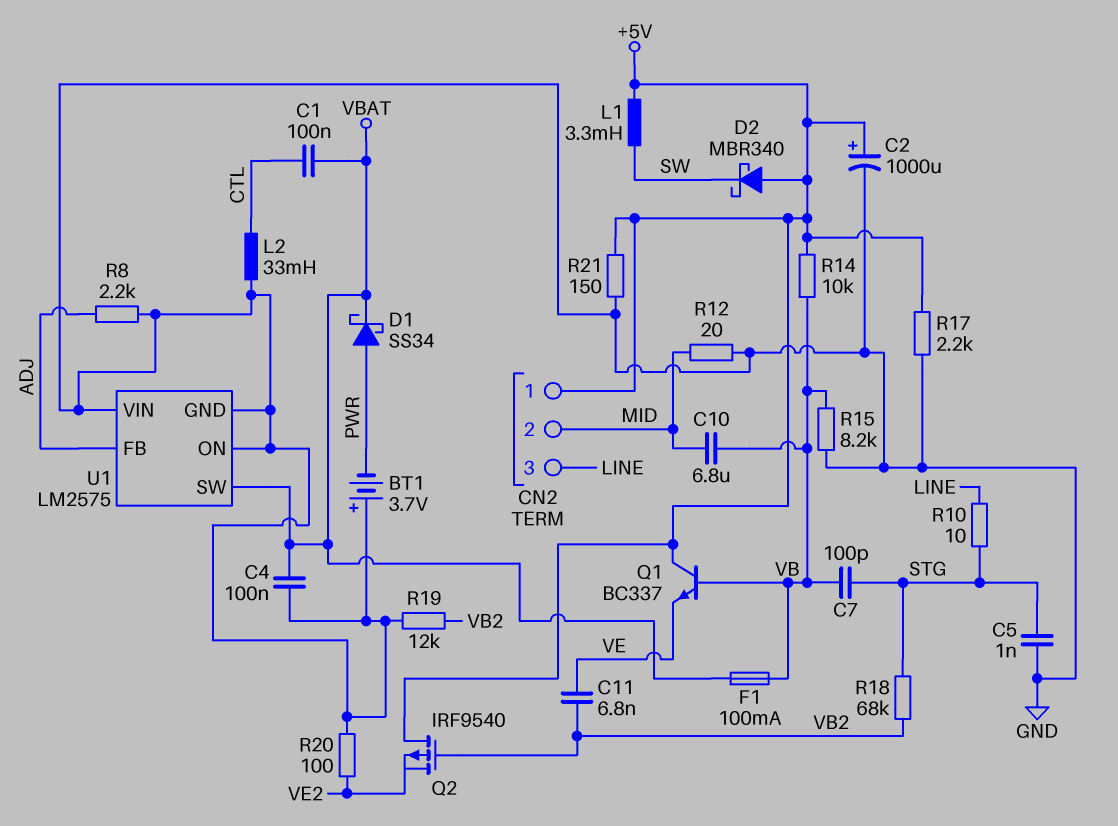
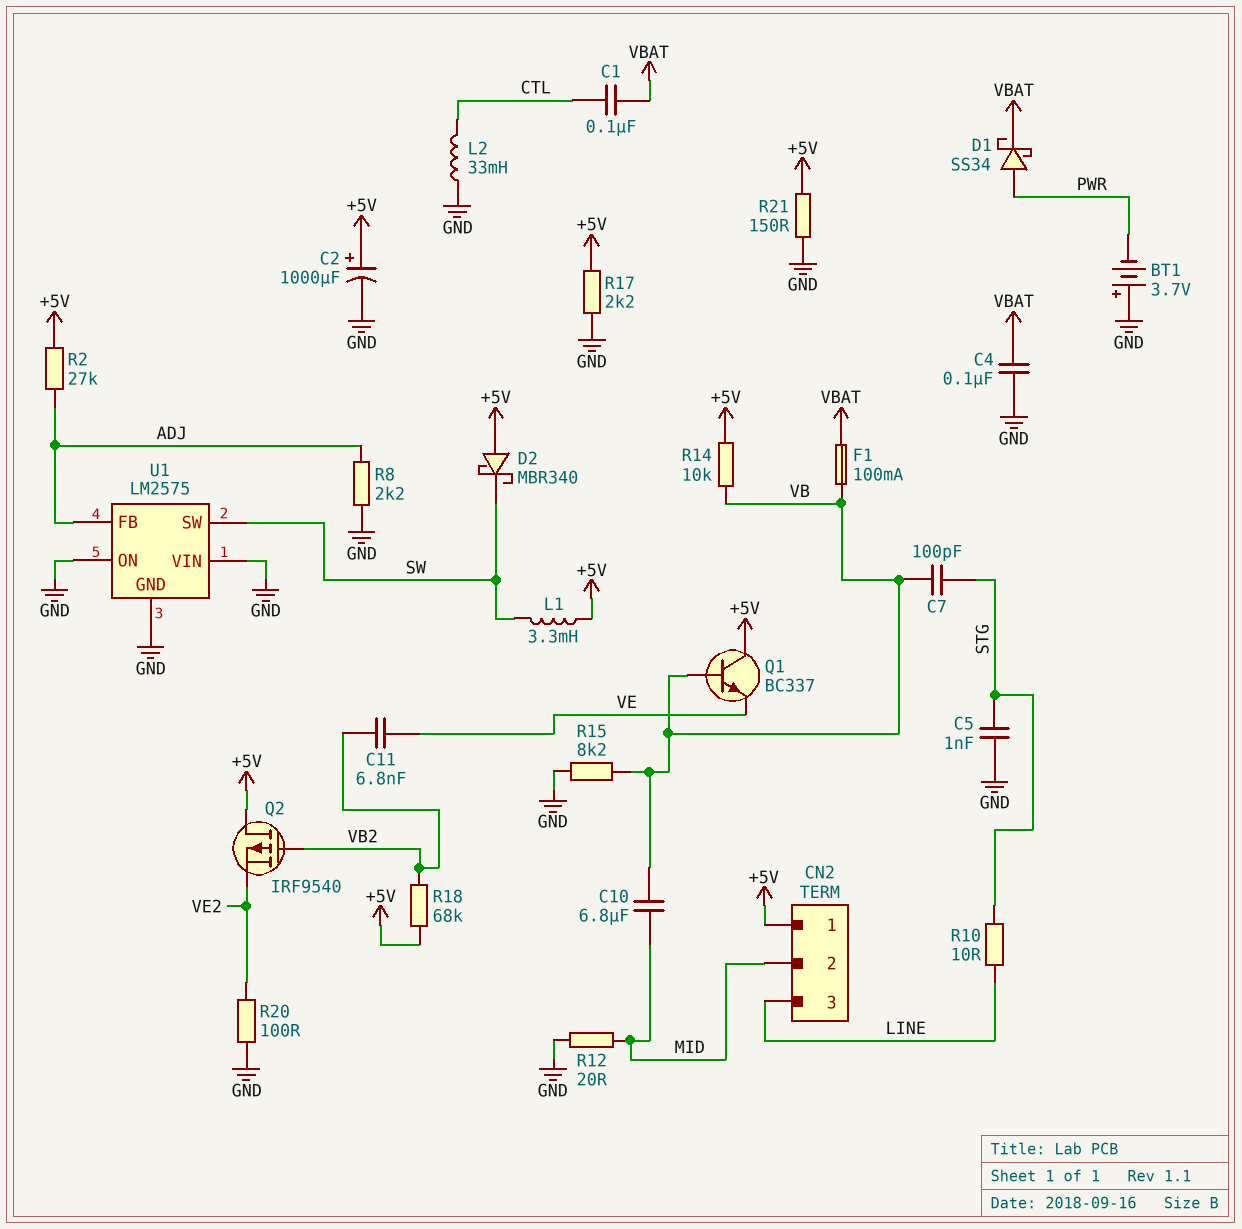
R2: none -> 27k (+5V, ADJ)
R18: 68k (STG, VB2) -> 68k (+5V, VB2)
R19: 12k (GND, VB2) -> none
U1 pin SW: VBAT -> SW

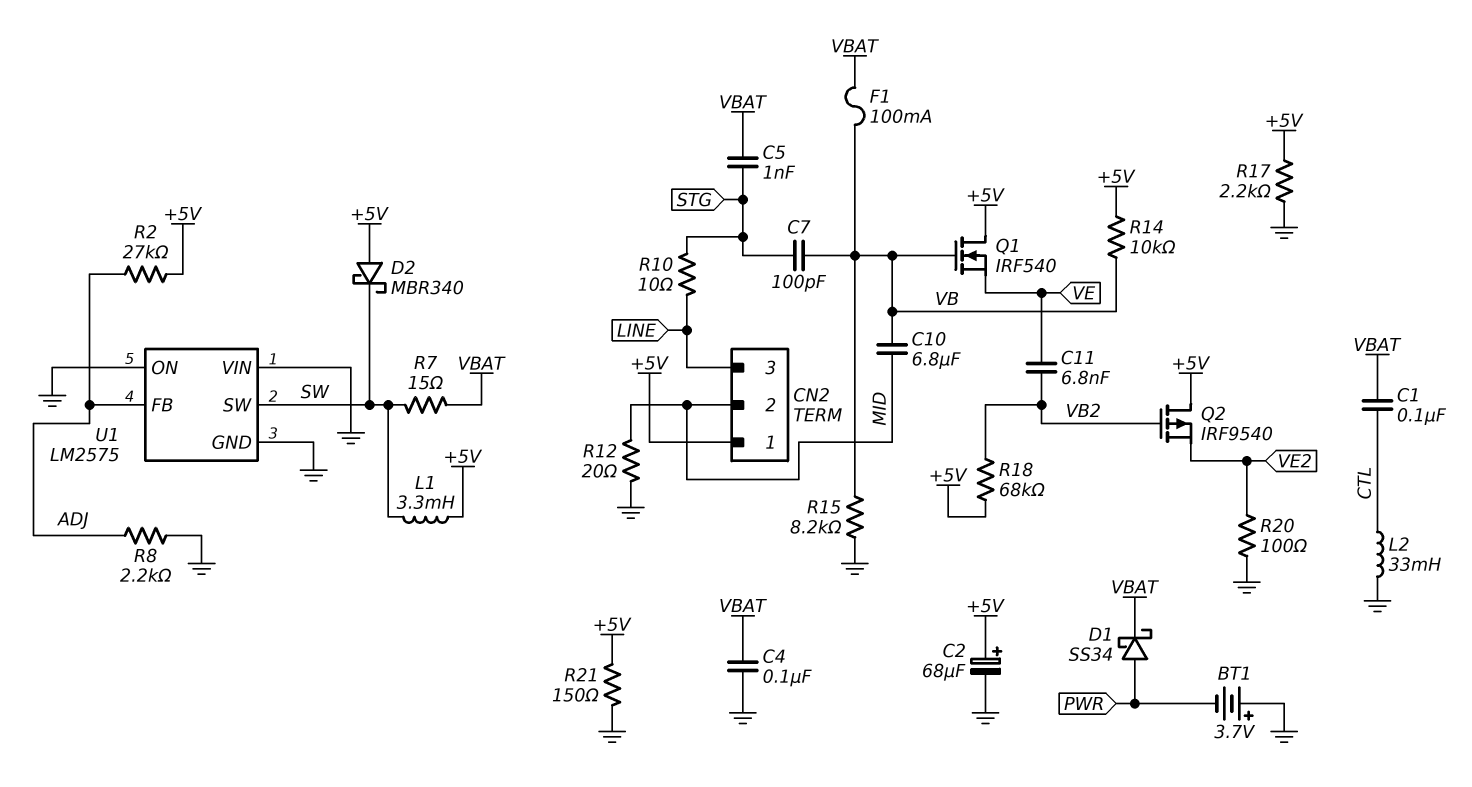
C2: 1000uF (plus +5V, minus GND) -> 68uF (plus +5V, minus GND)
C5: 1nF (GND, STG) -> 1nF (STG, VBAT)
Q1: NPN BC337 (B VB, C +5V, E VE) -> NMOS IRF540 (G VB, D +5V, S VE)
R7: none -> 15 (SW, VBAT)

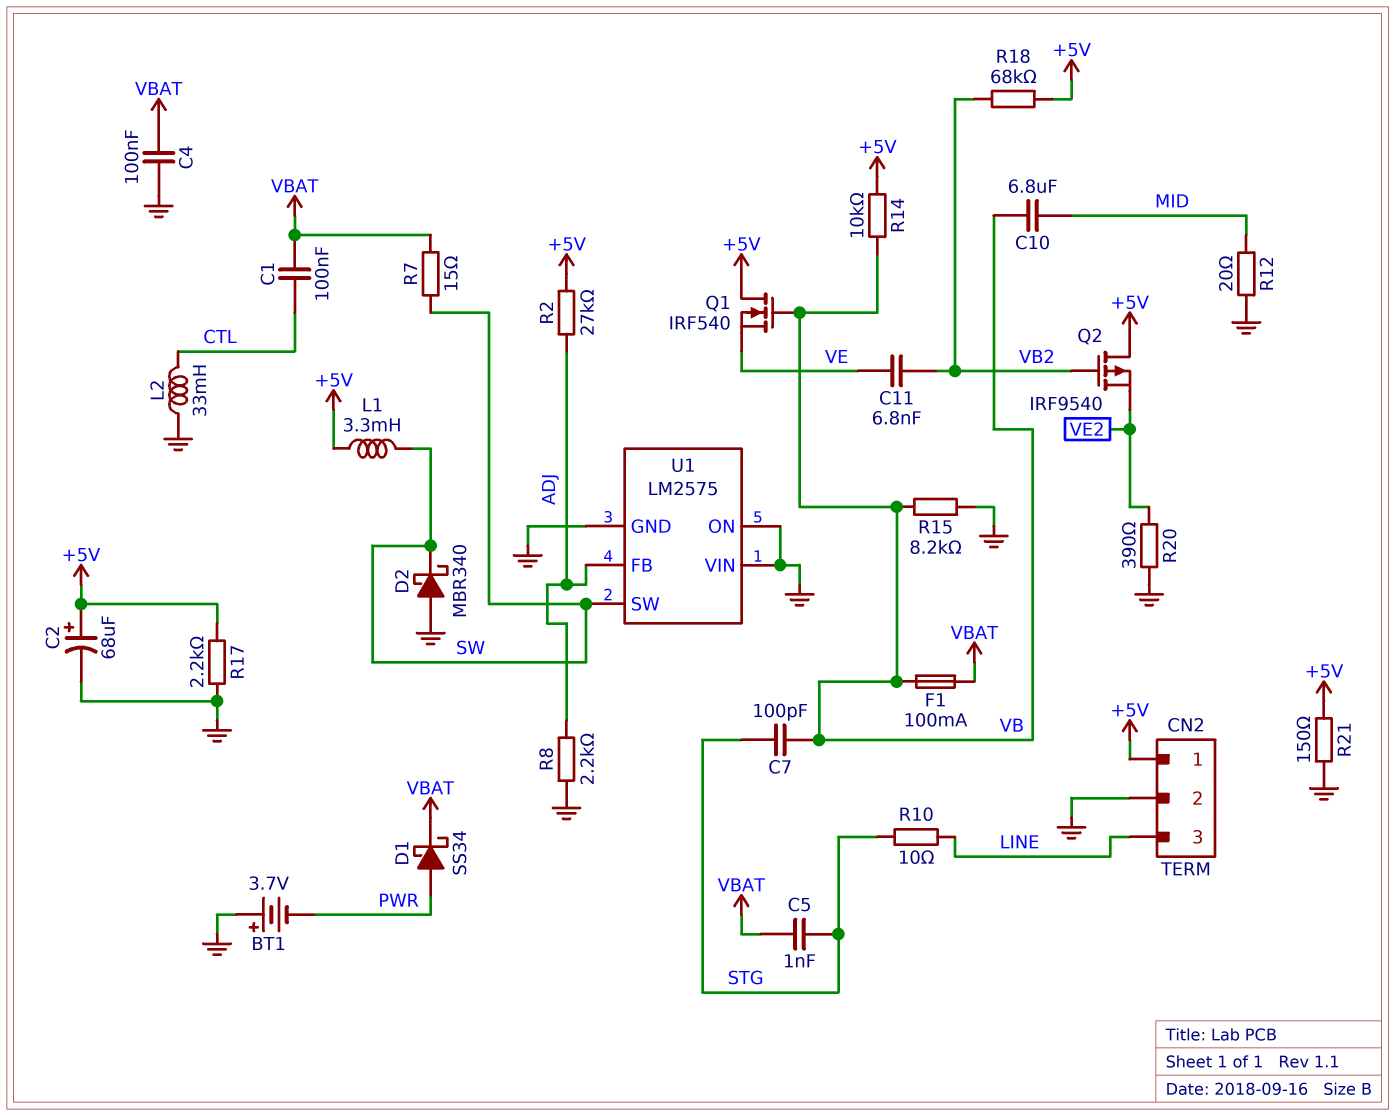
CN2 pin 2: MID -> GND
D2: schottky MBR340 (A +5V, K SW) -> schottky MBR340 (A GND, K SW)
R20: 100 (GND, VE2) -> 390 (GND, VE2)

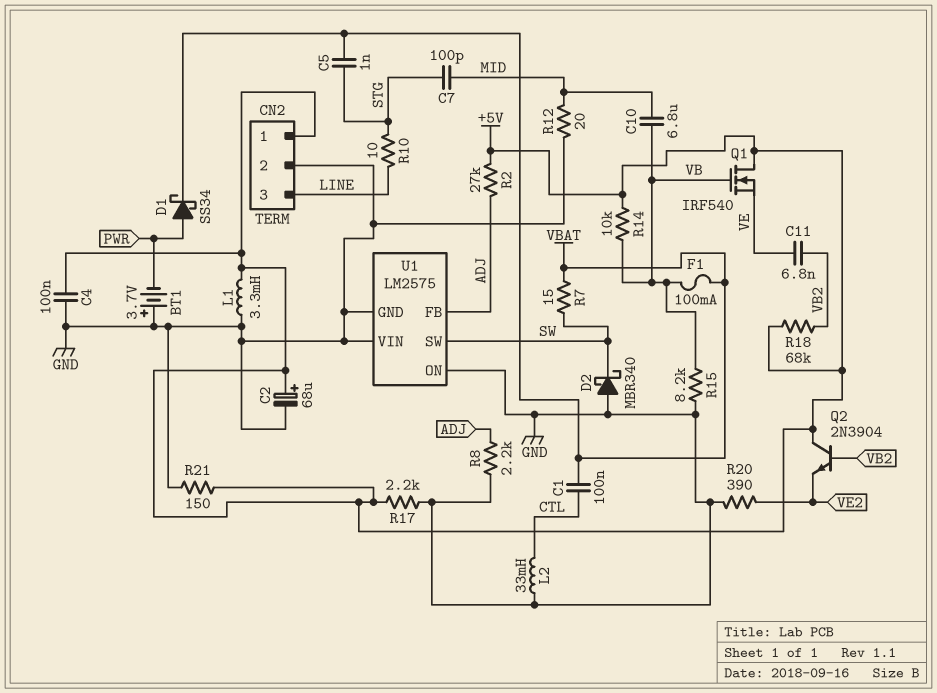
C4: 100nF (GND, VBAT) -> 100nF (+5V, GND)
C7: 100pF (STG, VB) -> 100pF (MID, STG)
L1: 3.3mH (+5V, SW) -> 3.3mH (+5V, GND)
Q2: PMOS IRF9540 (G VB2, D +5V, S VE2) -> NPN 2N3904 (B VB2, C +5V, E VE2)

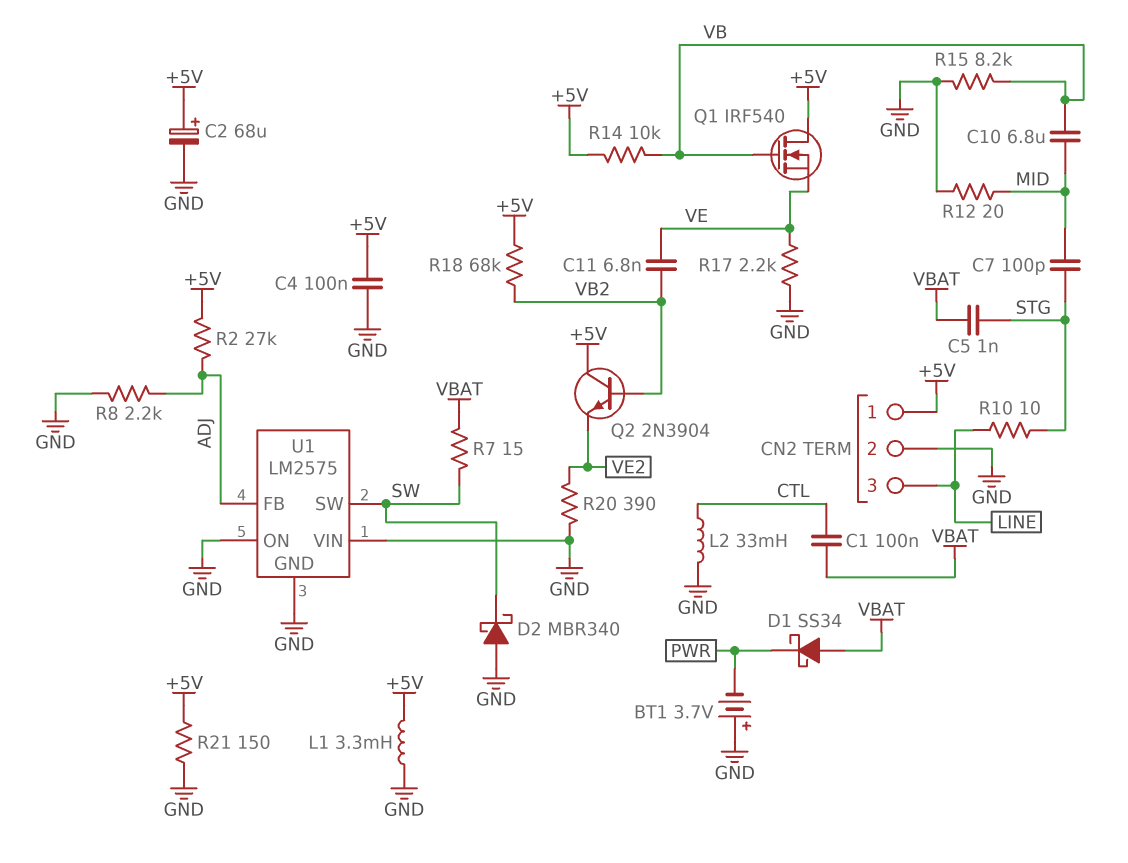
D1: schottky SS34 (A PWR, K VBAT) -> schottky SS34 (A VBAT, K PWR)
F1: 100mA (VB, VBAT) -> none
R17: 2.2k (+5V, GND) -> 2.2k (GND, VE)

